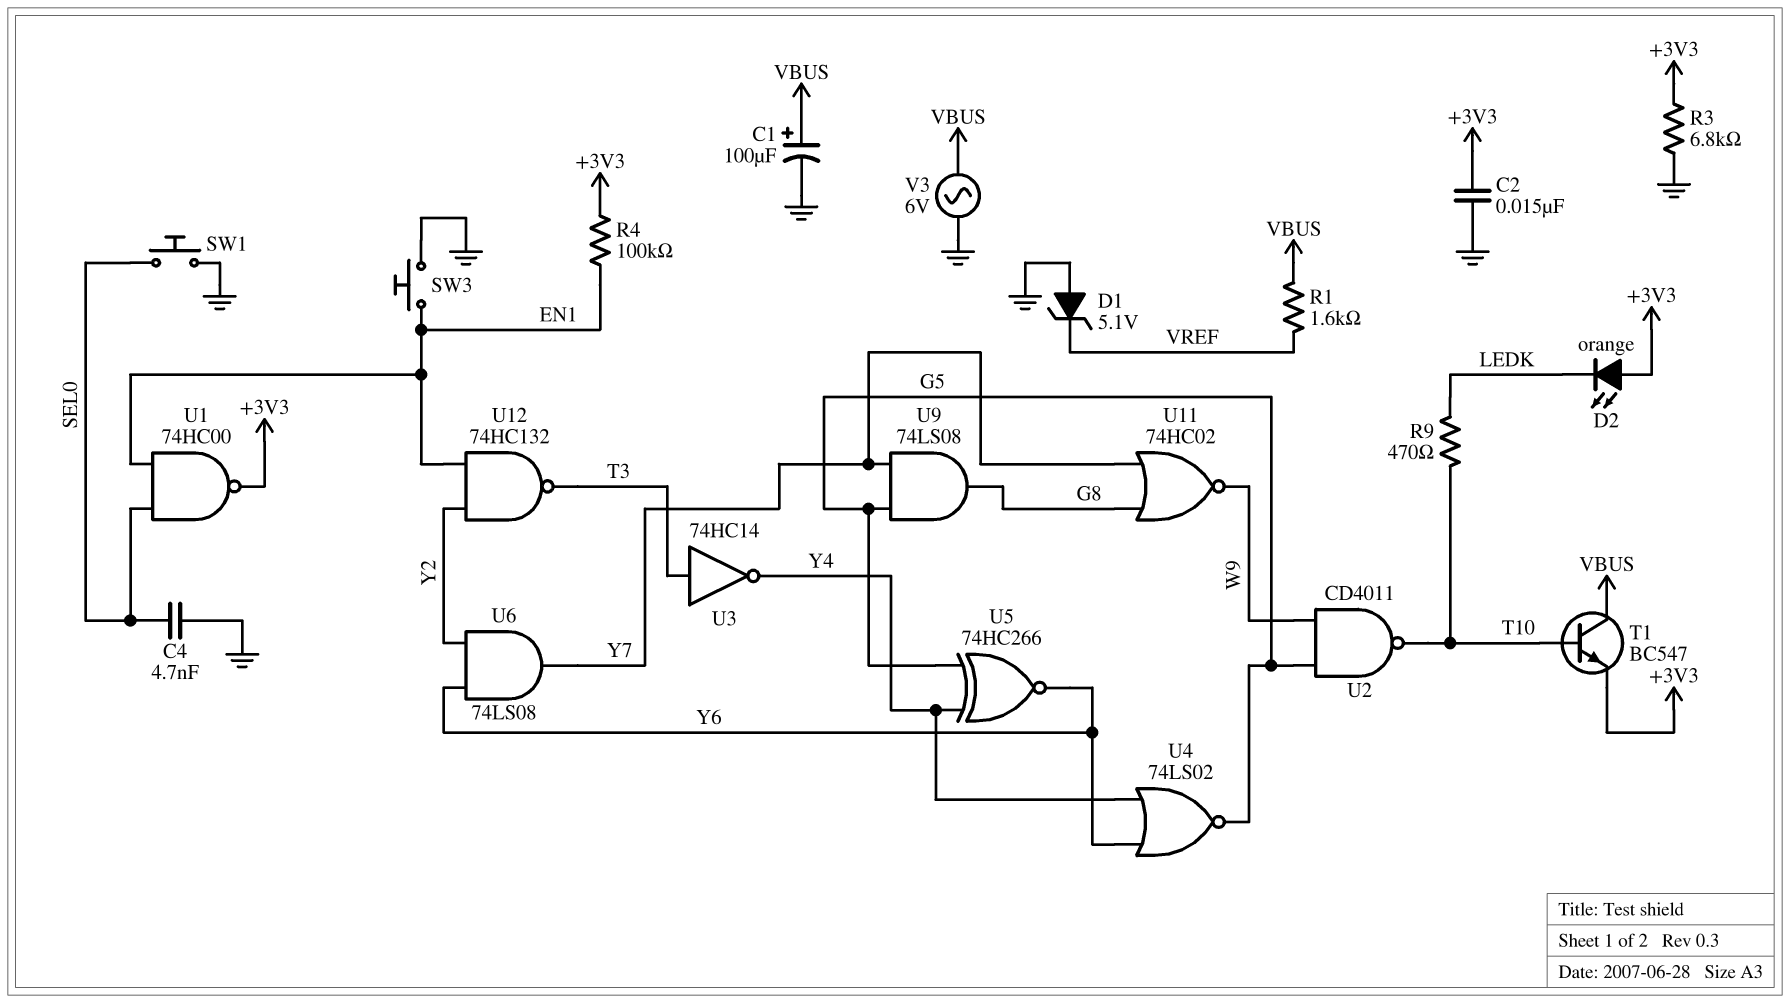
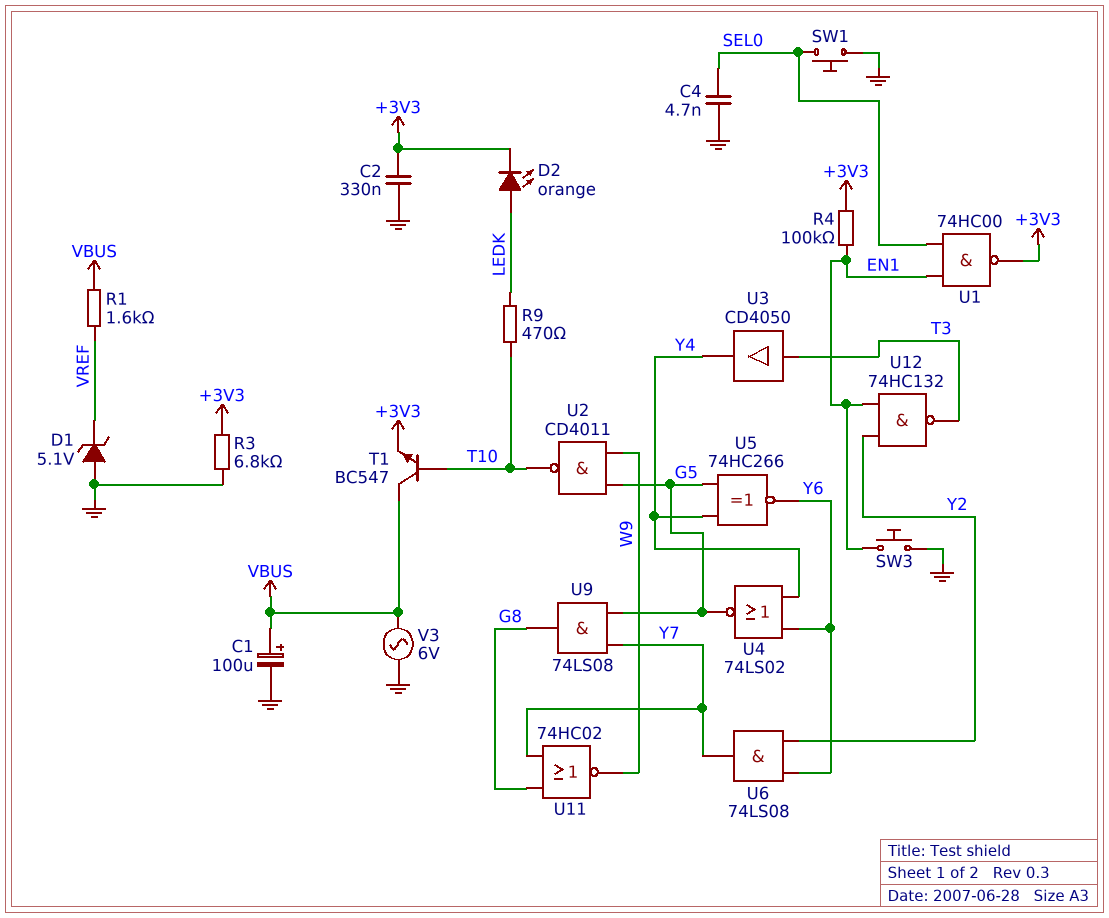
C2: 15nF (+3V3, GND) -> 330nF (+3V3, GND)
D2: LED orange (A +3V3, K LEDK) -> LED orange (A LEDK, K +3V3)
U3: NOT 74HC14 (in T3, out Y4) -> buffer CD4050 (in T3, out Y4)

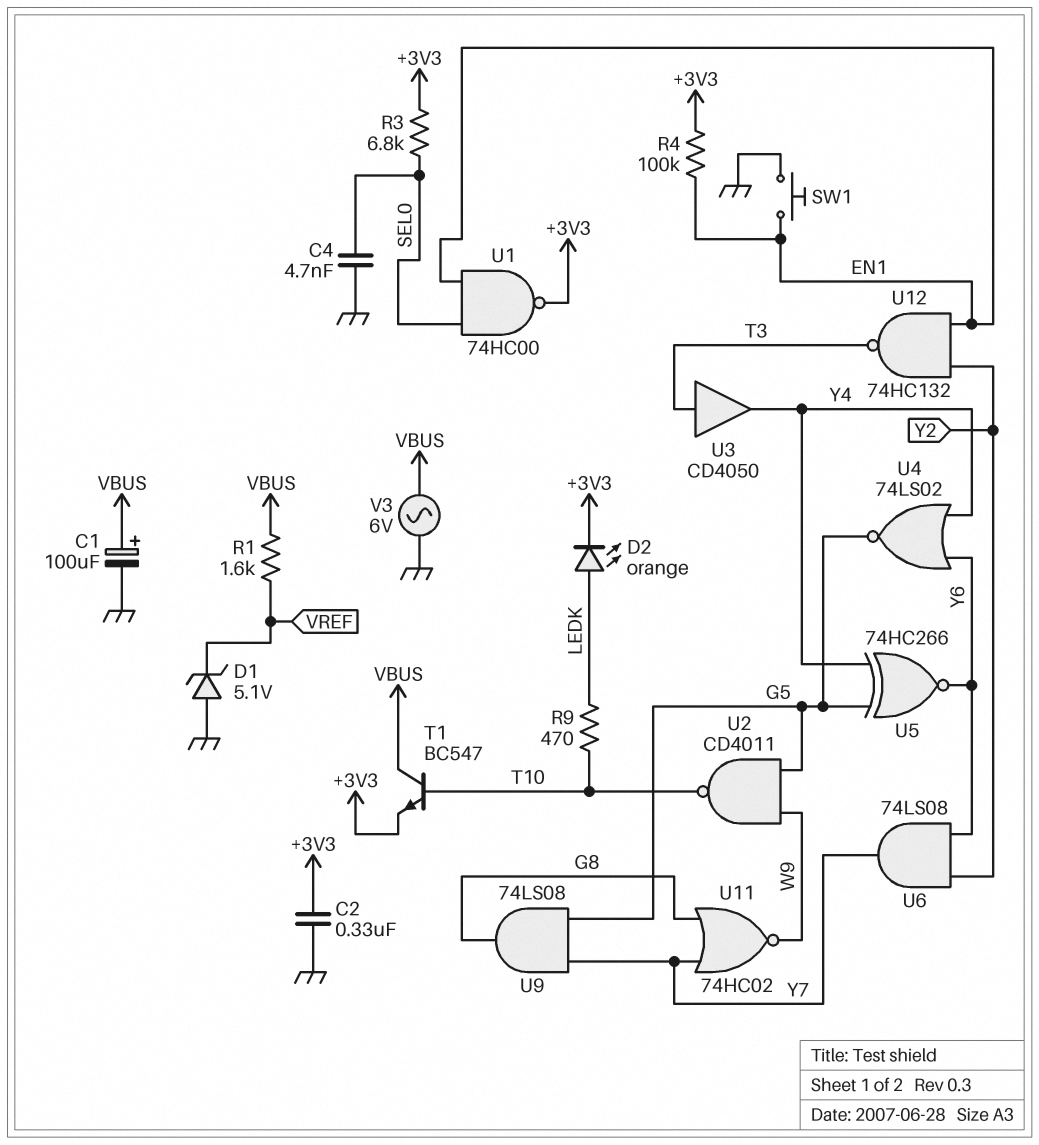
R3: 6.8k (+3V3, GND) -> 6.8k (+3V3, SEL0)
SW1: button (GND, SEL0) -> button (EN1, GND)
SW3: button (EN1, GND) -> none

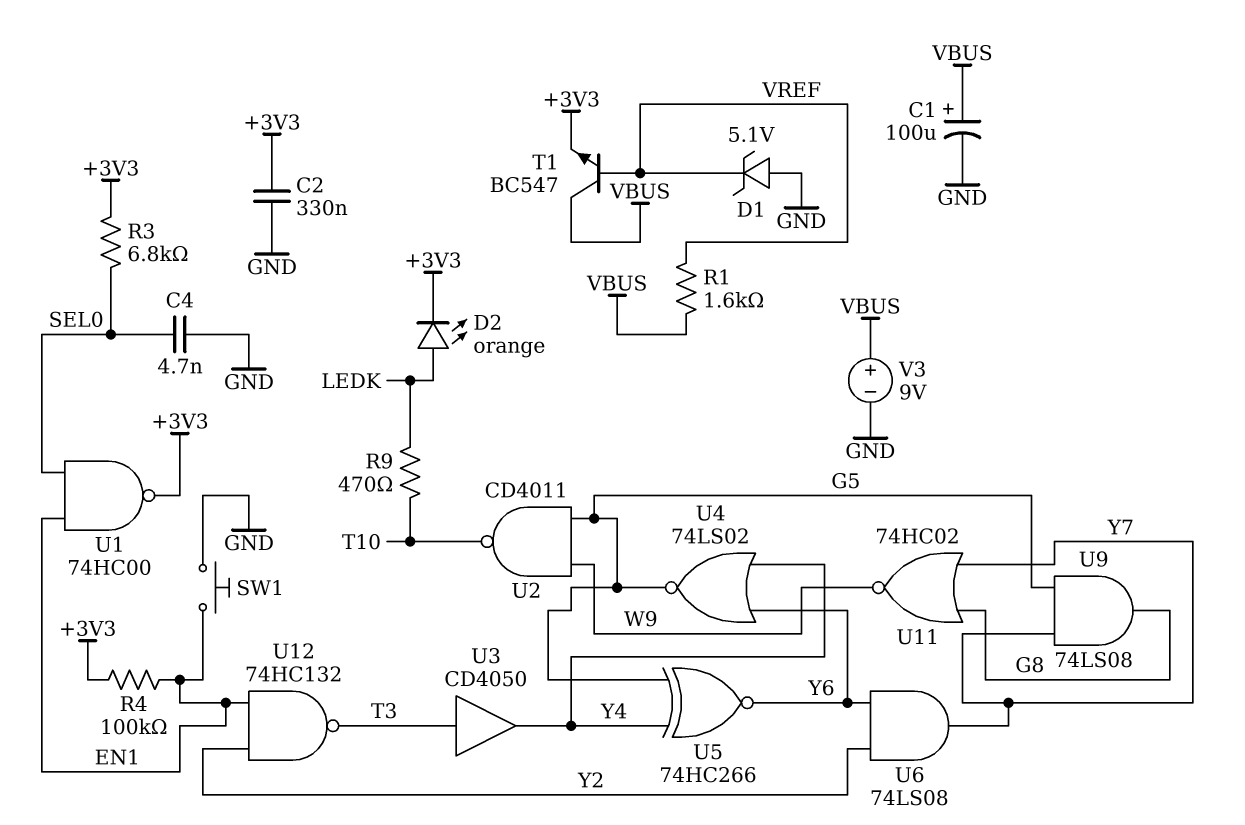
T1: NPN BC547 (B T10, C VBUS, E +3V3) -> NPN BC547 (B VREF, C VBUS, E +3V3)
V3: AC 6V (GND, VBUS) -> 9V (plus VBUS, minus GND)

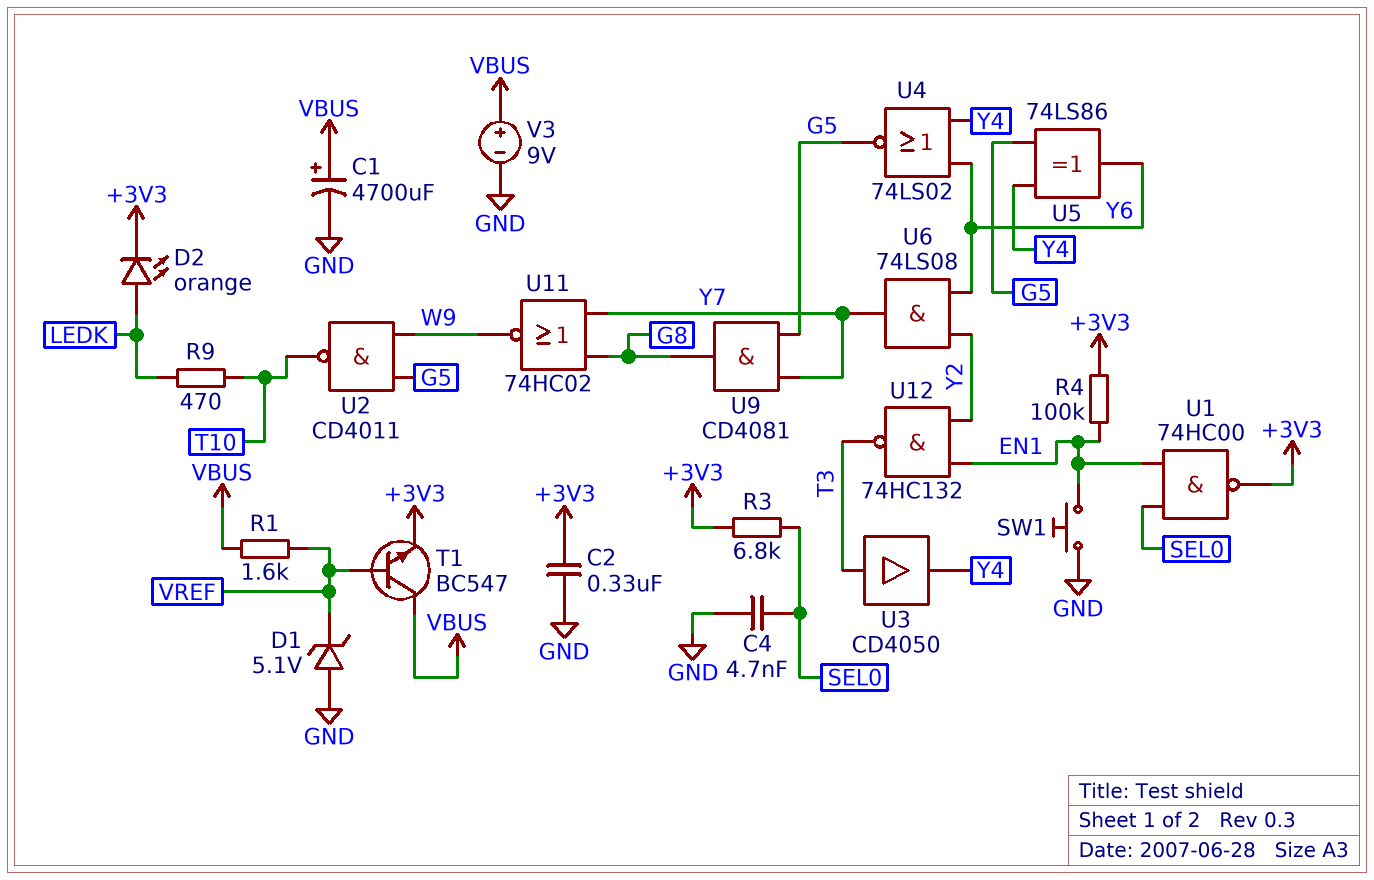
C1: 100uF (plus VBUS, minus GND) -> 4700uF (plus VBUS, minus GND)
U5: XNOR 74HC266 (in G5, in Y4, out Y6) -> XOR 74LS86 (in G5, in Y4, out Y6)
U9: AND 74LS08 (in G5, in Y7, out G8) -> AND CD4081 (in G5, in Y7, out G8)

